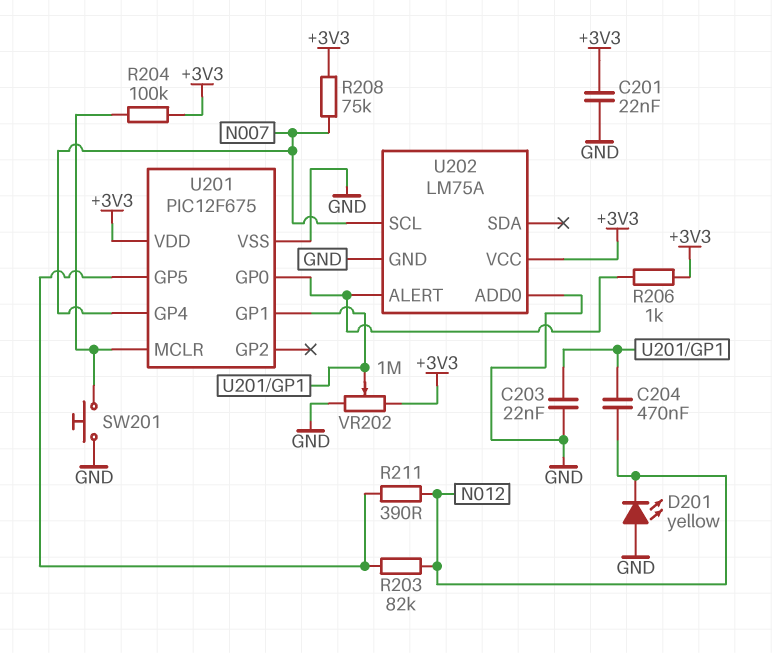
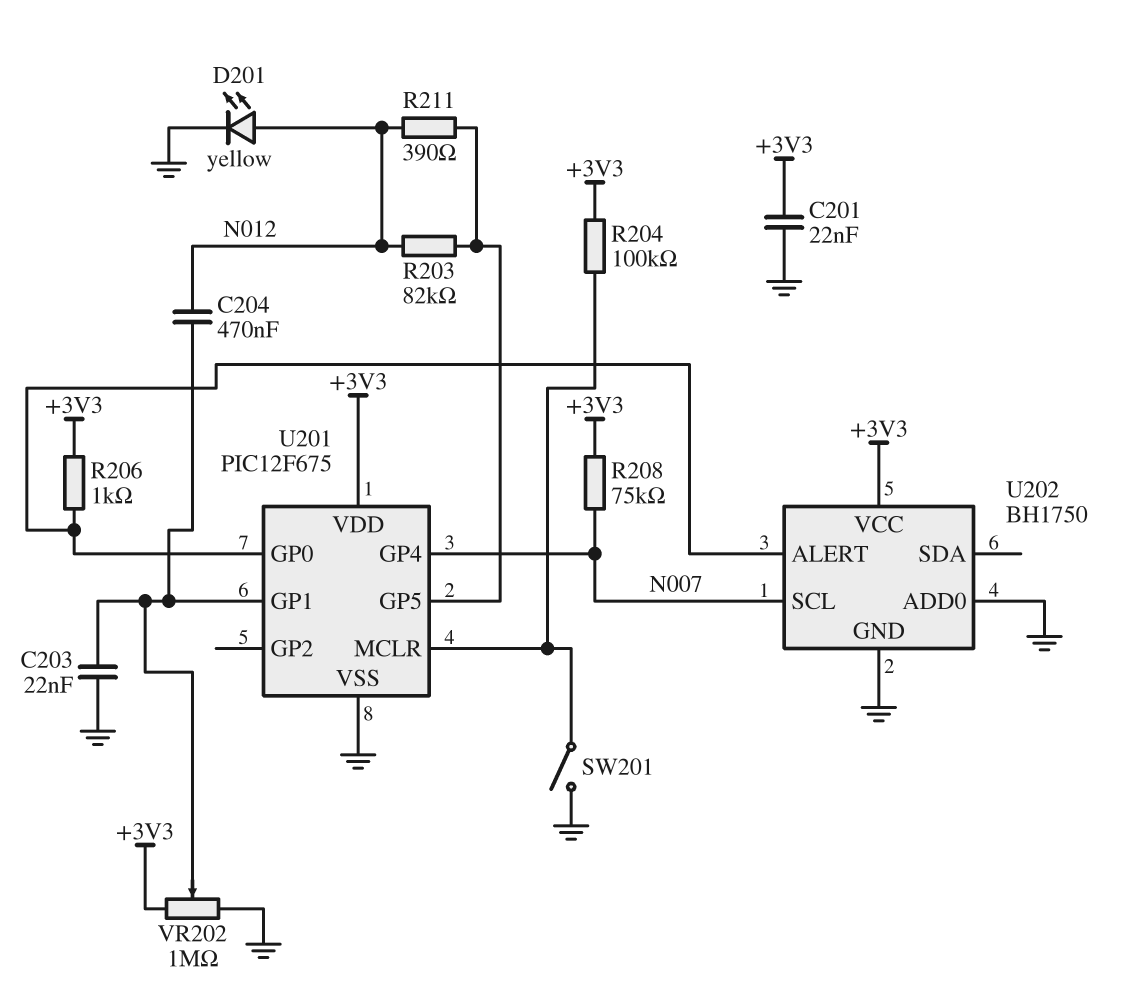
D201: LED yellow (A GND, K N012) -> LED yellow (A N012, K GND)
SW201: button (GND, U201/MCLR) -> switch (GND, U201/MCLR)
U202: LM75A -> BH1750

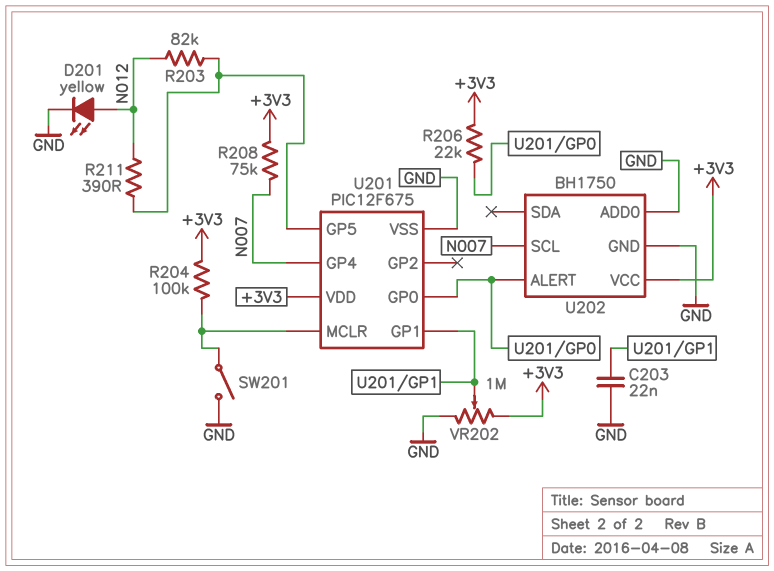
C201: 22nF (+3V3, GND) -> none
C204: 470nF (N012, U201/GP1) -> none
R206: 1k (+3V3, U201/GP0) -> 22k (+3V3, U201/GP0)

